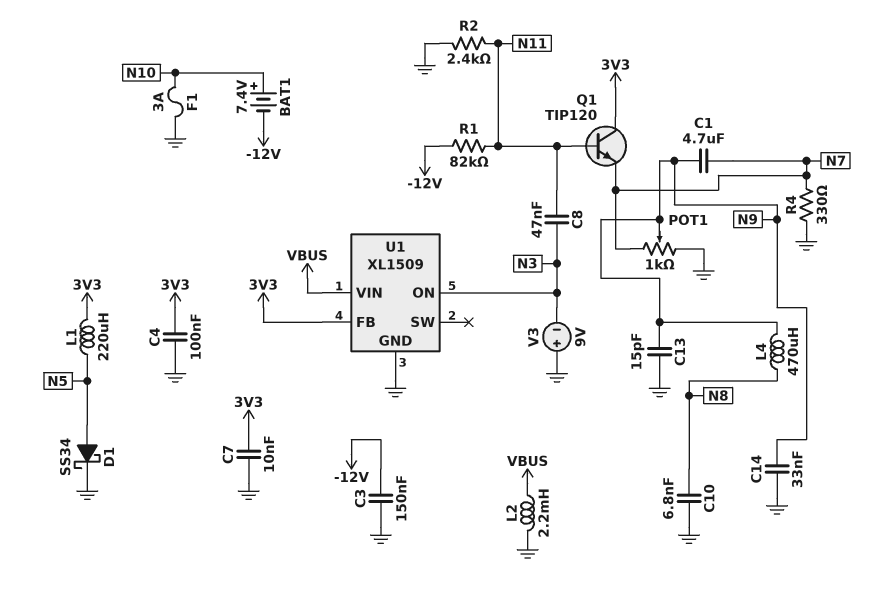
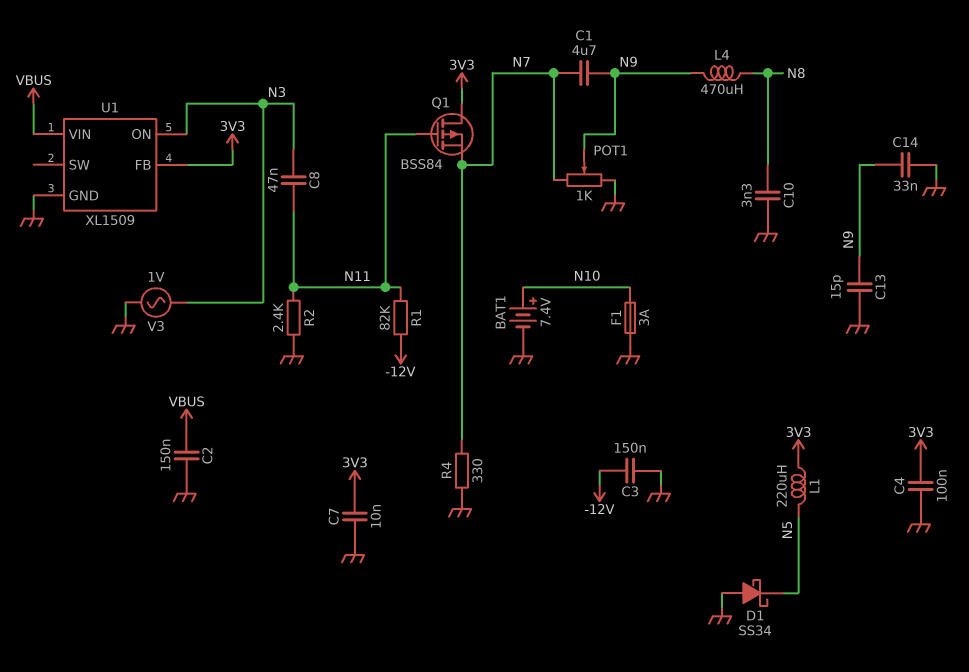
BAT1: 7.4V (plus N10, minus -12V) -> 7.4V (plus N10, minus GND)
C2: none -> 150nF (GND, VBUS)
C10: 6.8nF (GND, N8) -> 3.3nF (GND, N8)
D1: schottky SS34 (A N5, K GND) -> schottky SS34 (A GND, K N5)
L2: 2.2mH (GND, VBUS) -> none
Q1: NPN TIP120 (B N11, C 3V3, E N7) -> PMOS BSS84 (G N11, D 3V3, S N7)
V3: 9V (plus GND, minus N3) -> AC 1V (GND, N3)

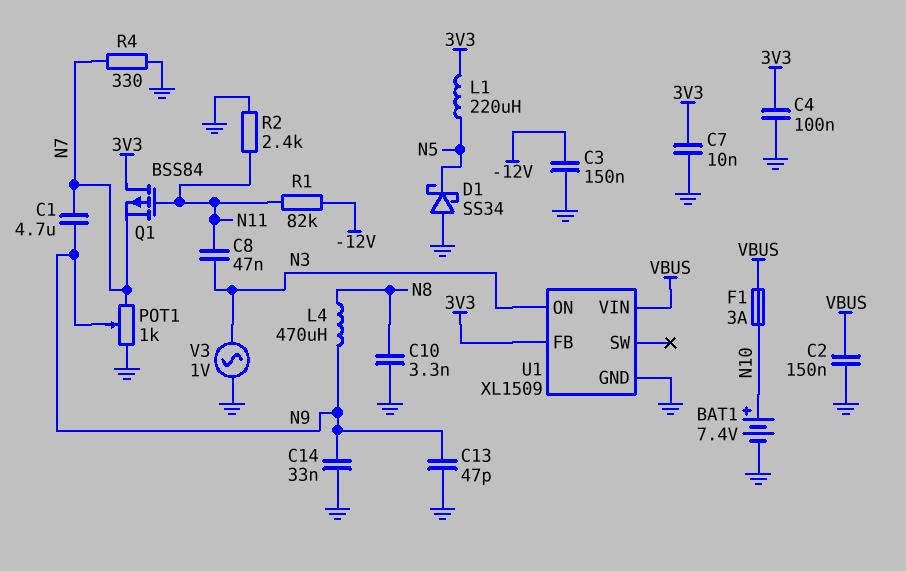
C13: 15pF (GND, N9) -> 47pF (GND, N9)
F1: 3A (GND, N10) -> 3A (N10, VBUS)

